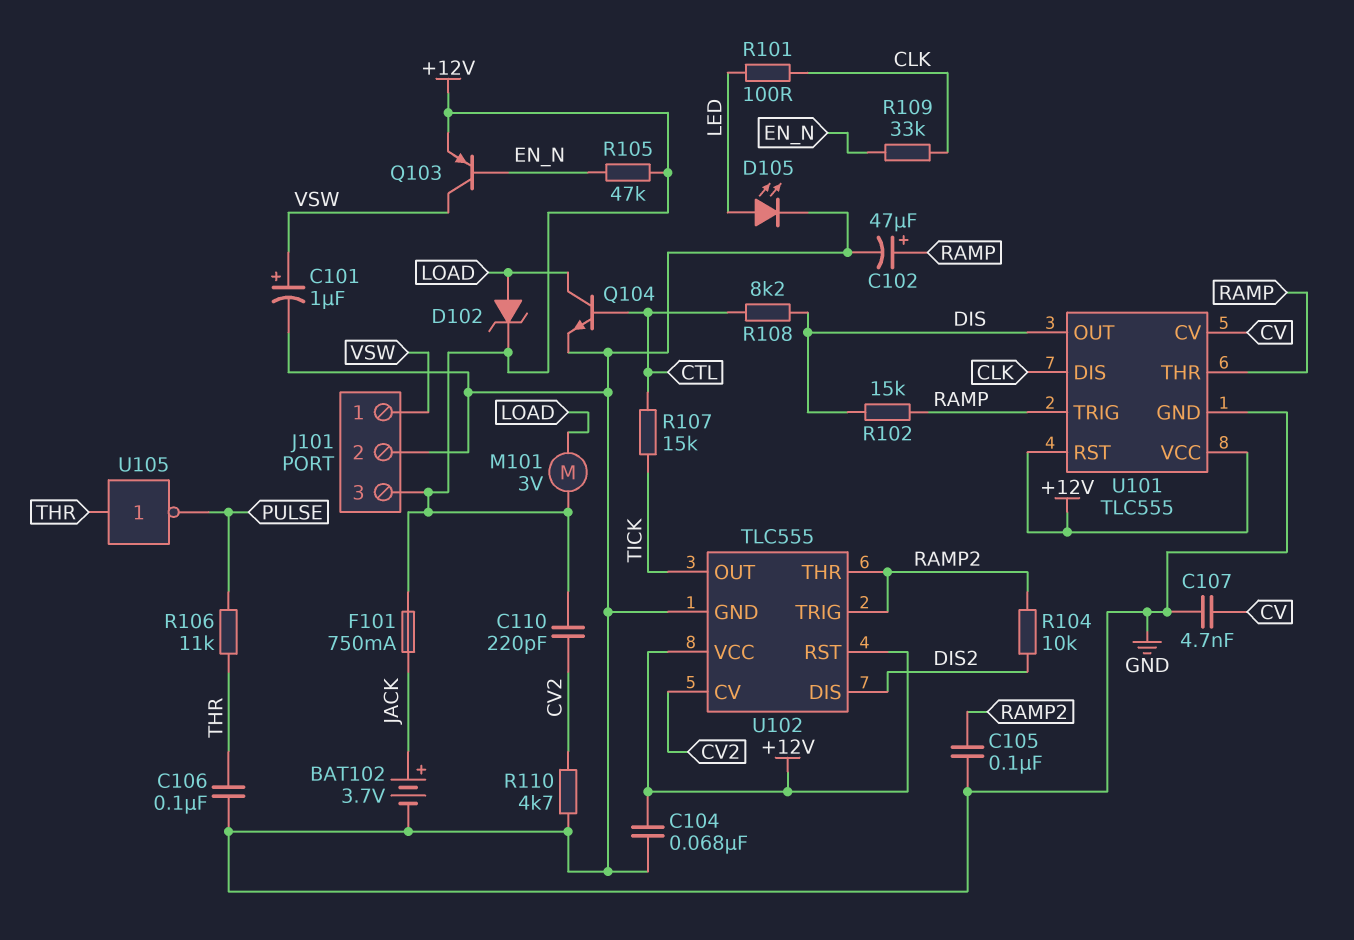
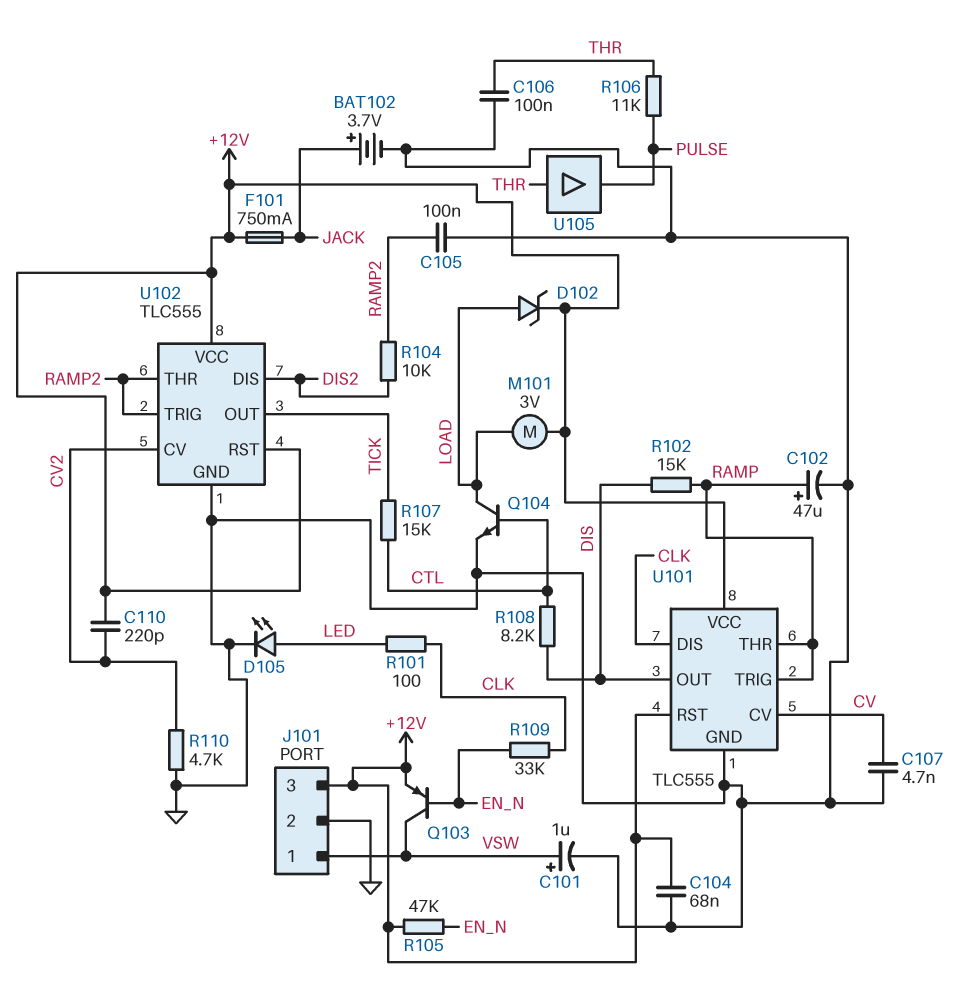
U105: NOT (in THR, out PULSE) -> buffer (in THR, out PULSE)

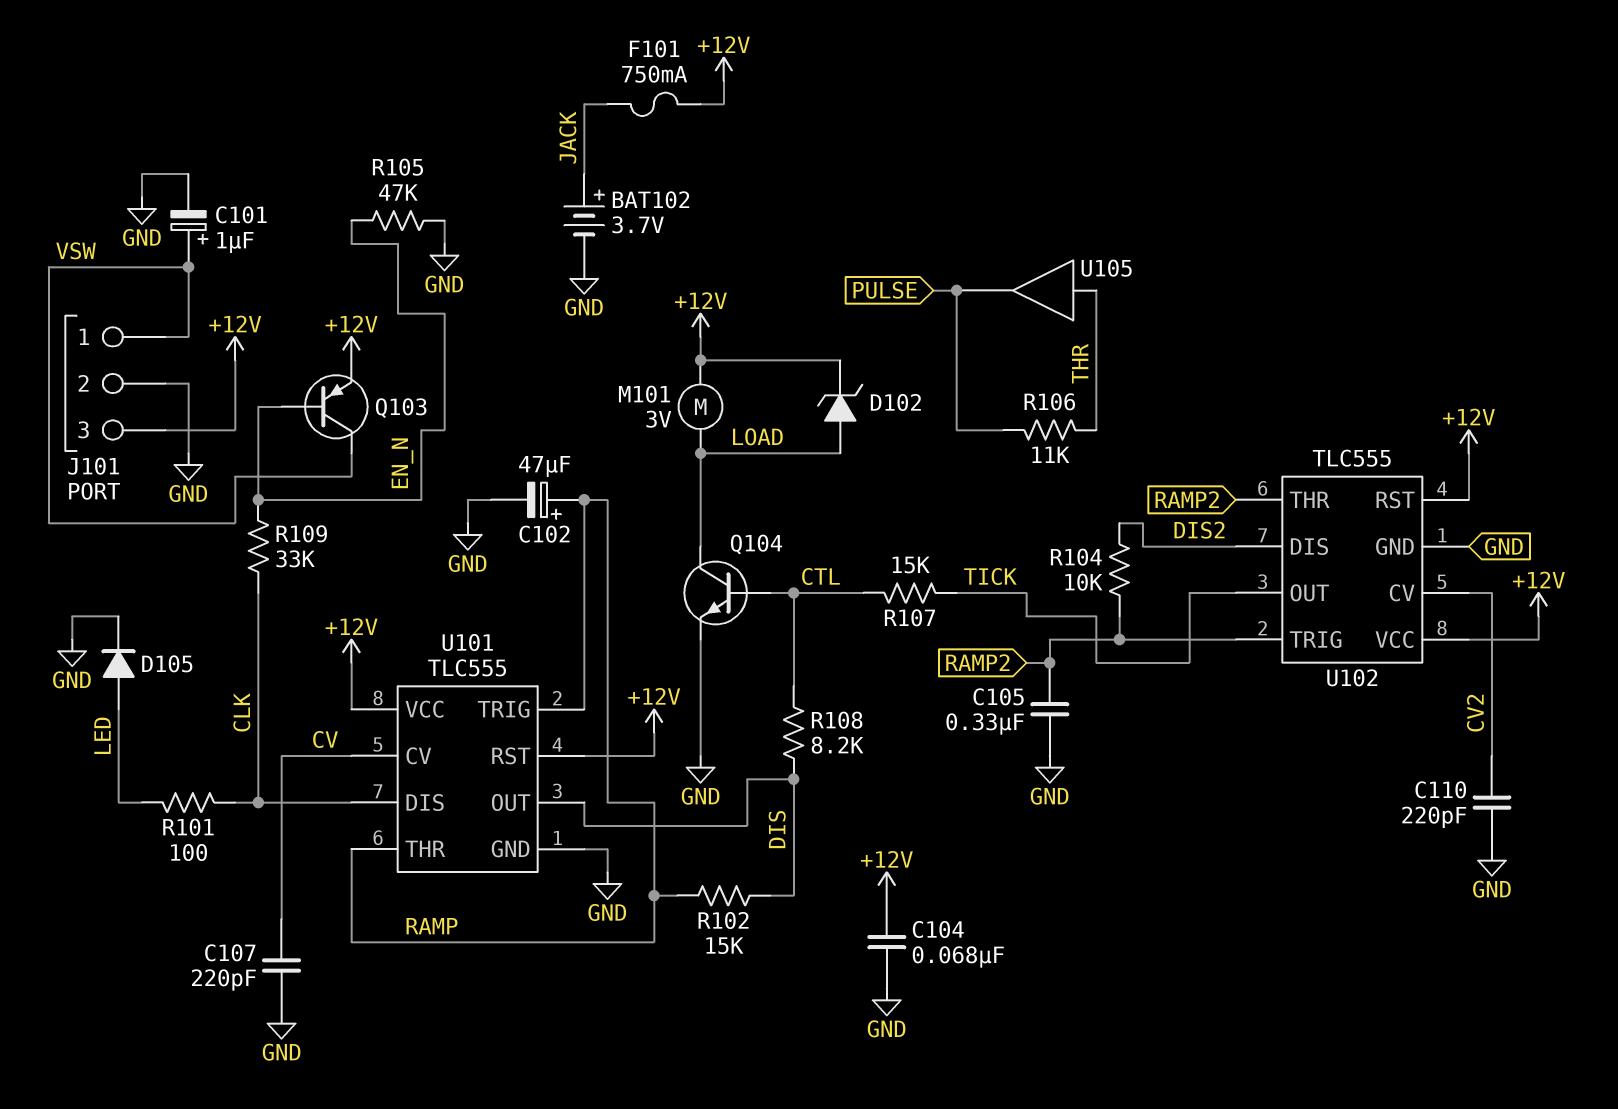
C105: 100nF (GND, RAMP2) -> 330nF (GND, RAMP2)
C106: 100nF (GND, THR) -> none
C107: 4.7nF (CV, GND) -> 220pF (CV, GND)
C110: 220pF (+12V, CV2) -> 220pF (CV2, GND)
D105: LED (A LED, K GND) -> diode (A LED, K GND)
R105: 47k (+12V, EN_N) -> 47k (EN_N, GND)
R110: 4.7k (CV2, GND) -> none

